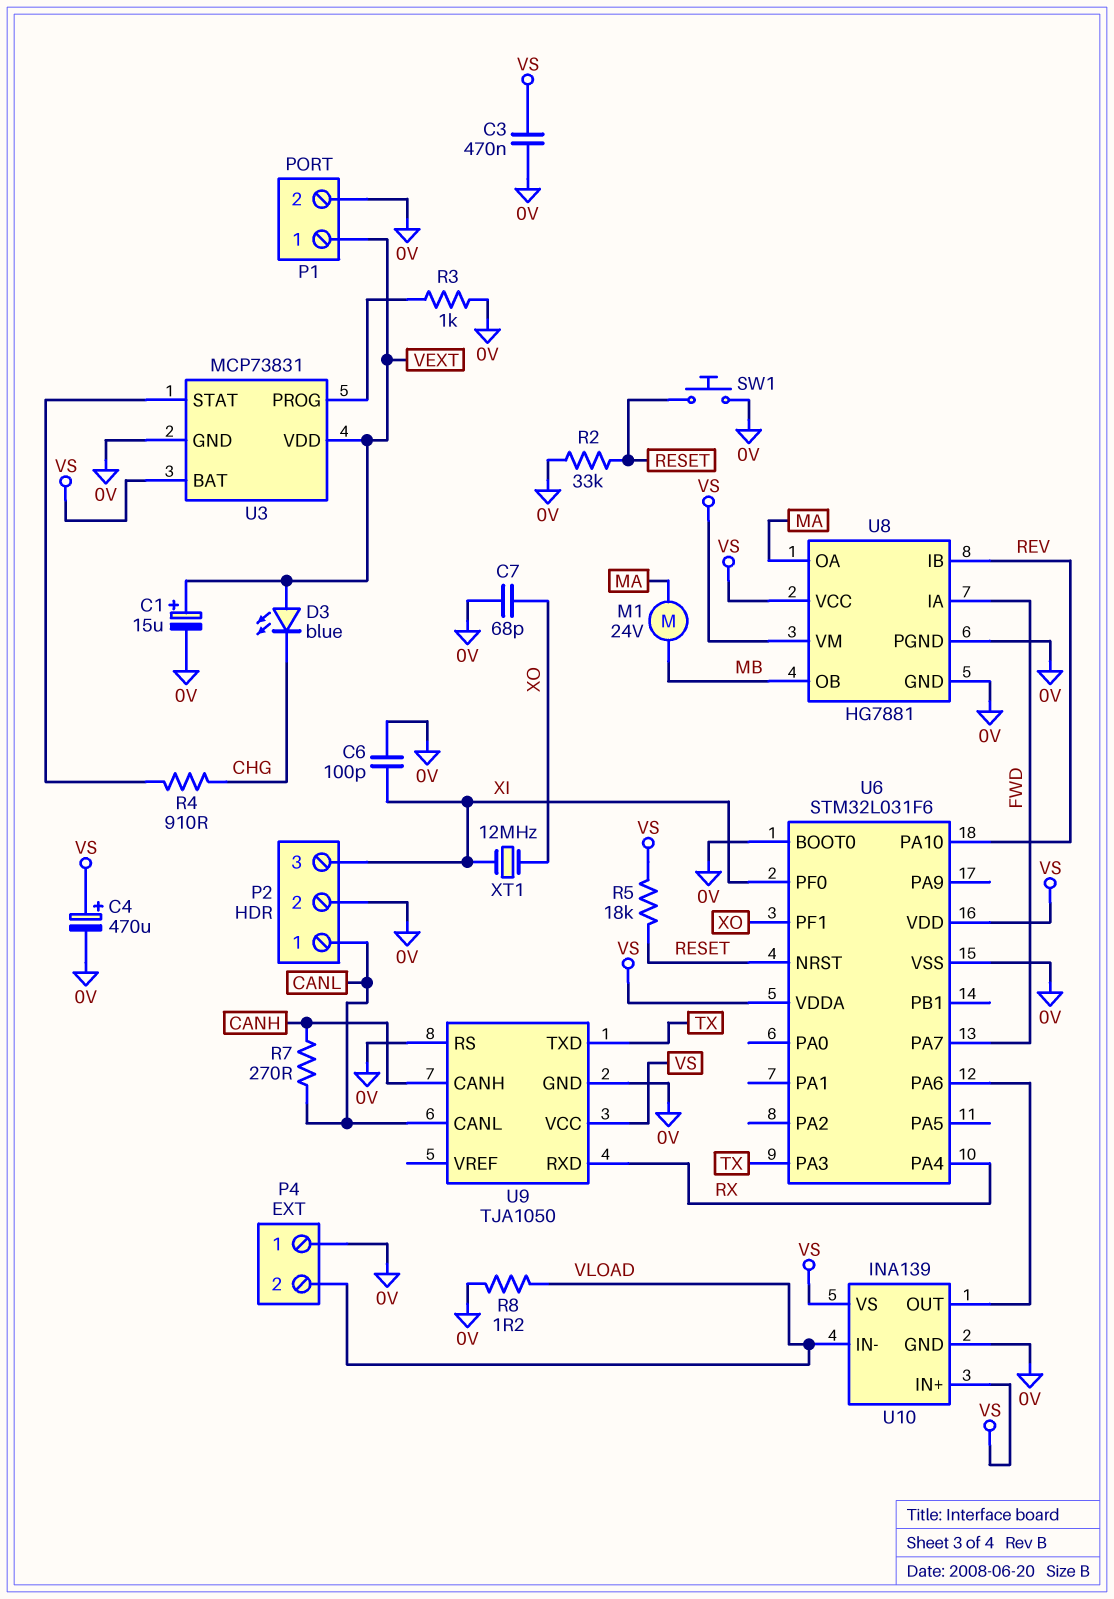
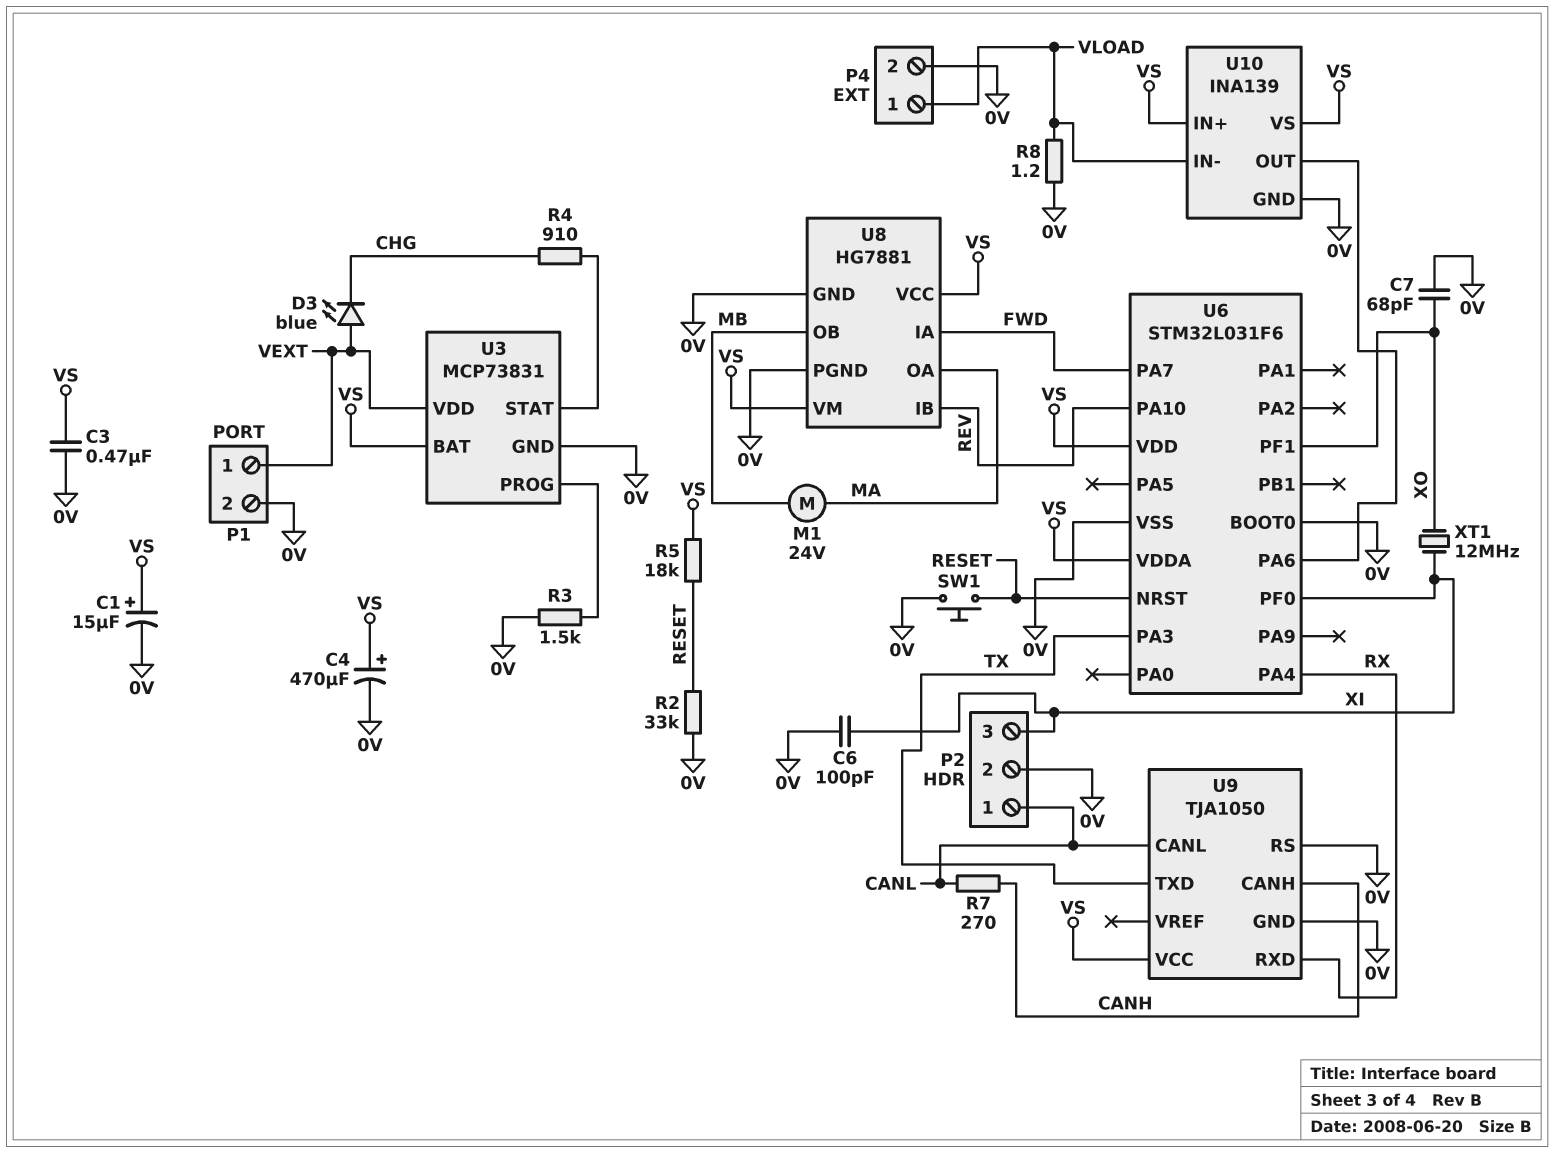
C1: 15uF (plus VEXT, minus 0V) -> 15uF (plus VS, minus 0V)
P4 pin 1: 0V -> VLOAD
P4 pin 2: VLOAD -> 0V
R3: 1k (0V, U3/PROG) -> 1.5k (0V, U3/PROG)

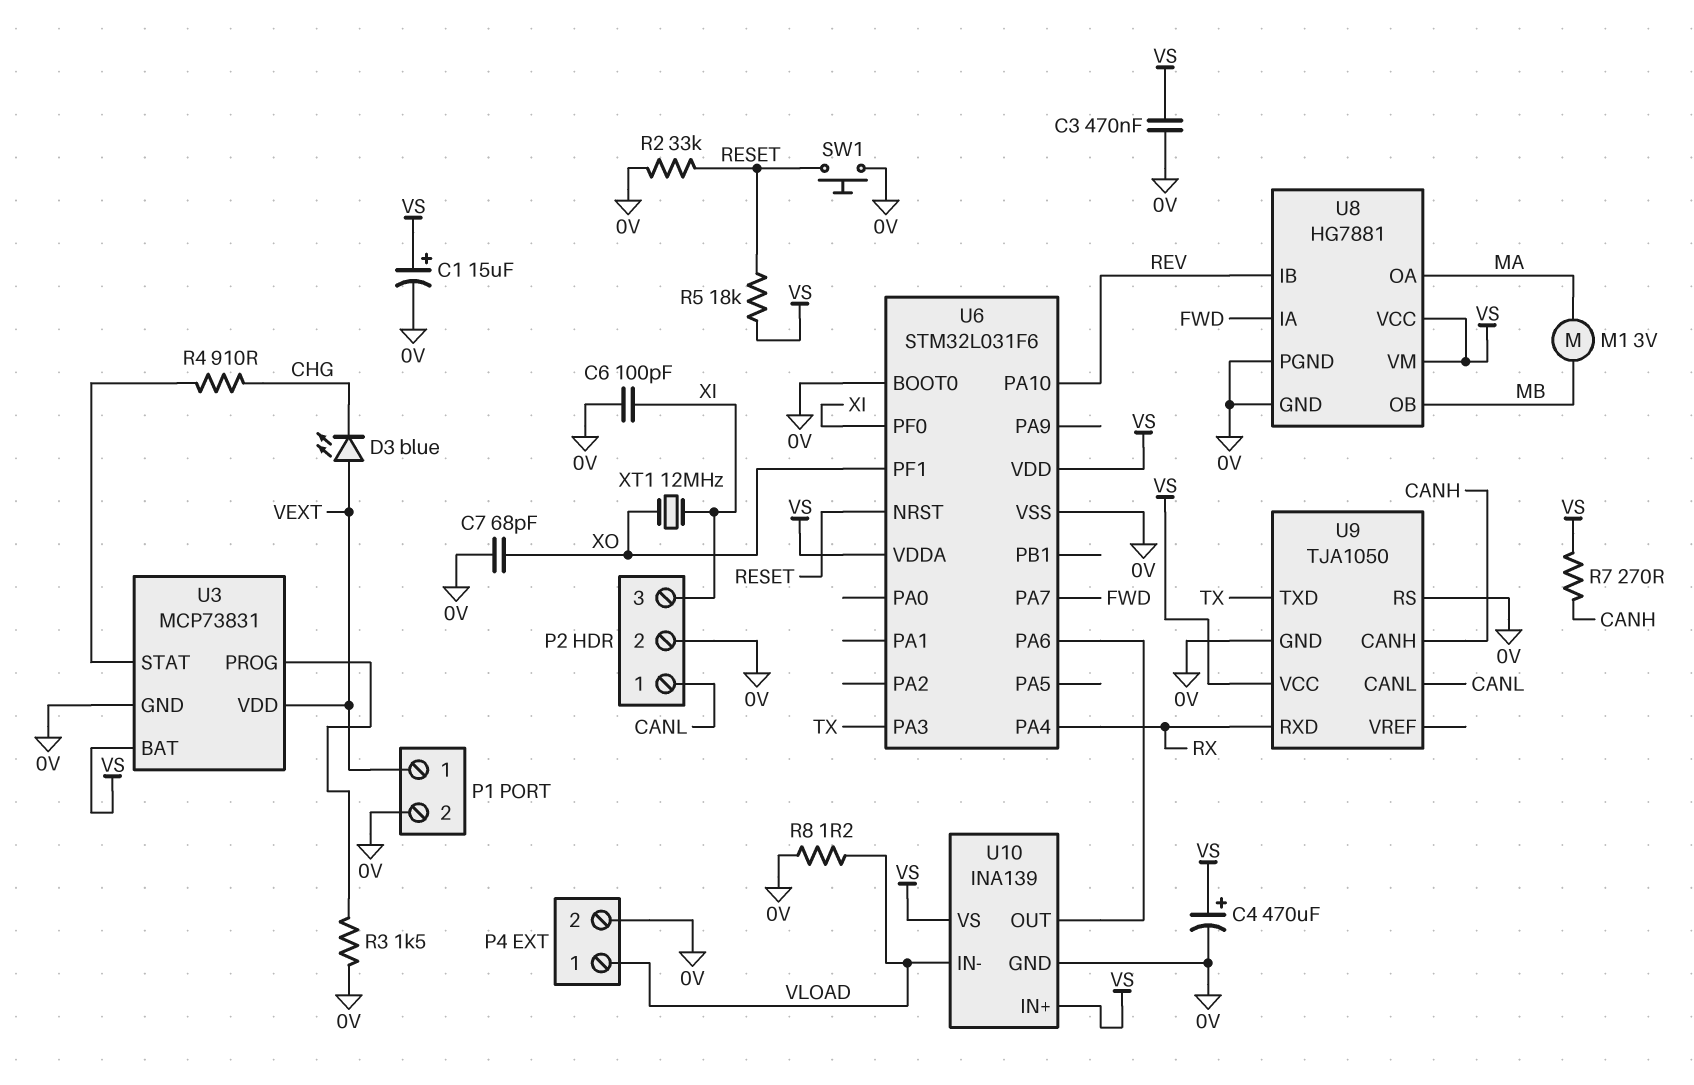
M1: motor 24V (MA, MB) -> motor 3V (MA, MB)
R7: 270 (CANH, CANL) -> 270 (CANH, VS)

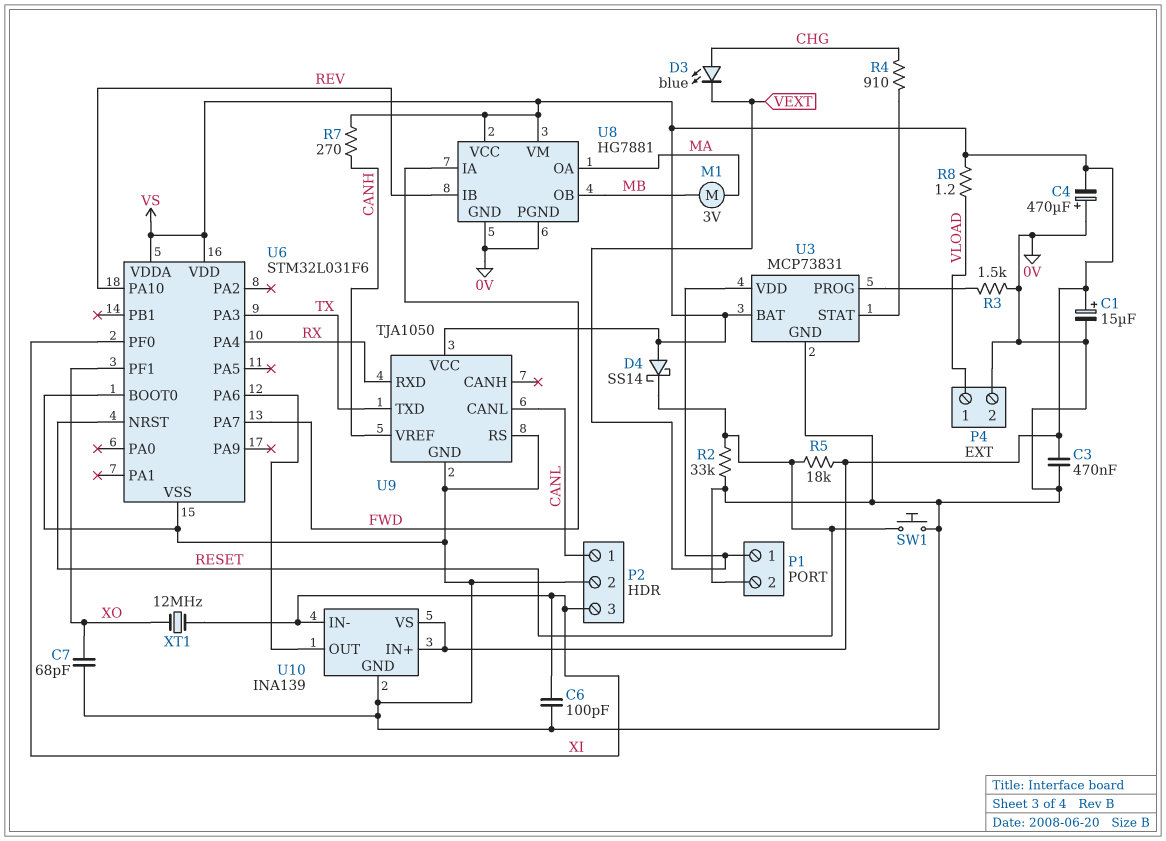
C4: 470uF (plus VS, minus 0V) -> 470uF (plus 0V, minus VS)
D3: LED blue (A VEXT, K CHG) -> LED blue (A CHG, K VEXT)
D4: none -> schottky SS14 (A VS, K RESET)
R8: 1.2 (0V, VLOAD) -> 1.2 (VLOAD, VS)
U9 pin CANH: CANH -> none
U9 pin VREF: none -> CANH
U10 pin IN-: VLOAD -> XI

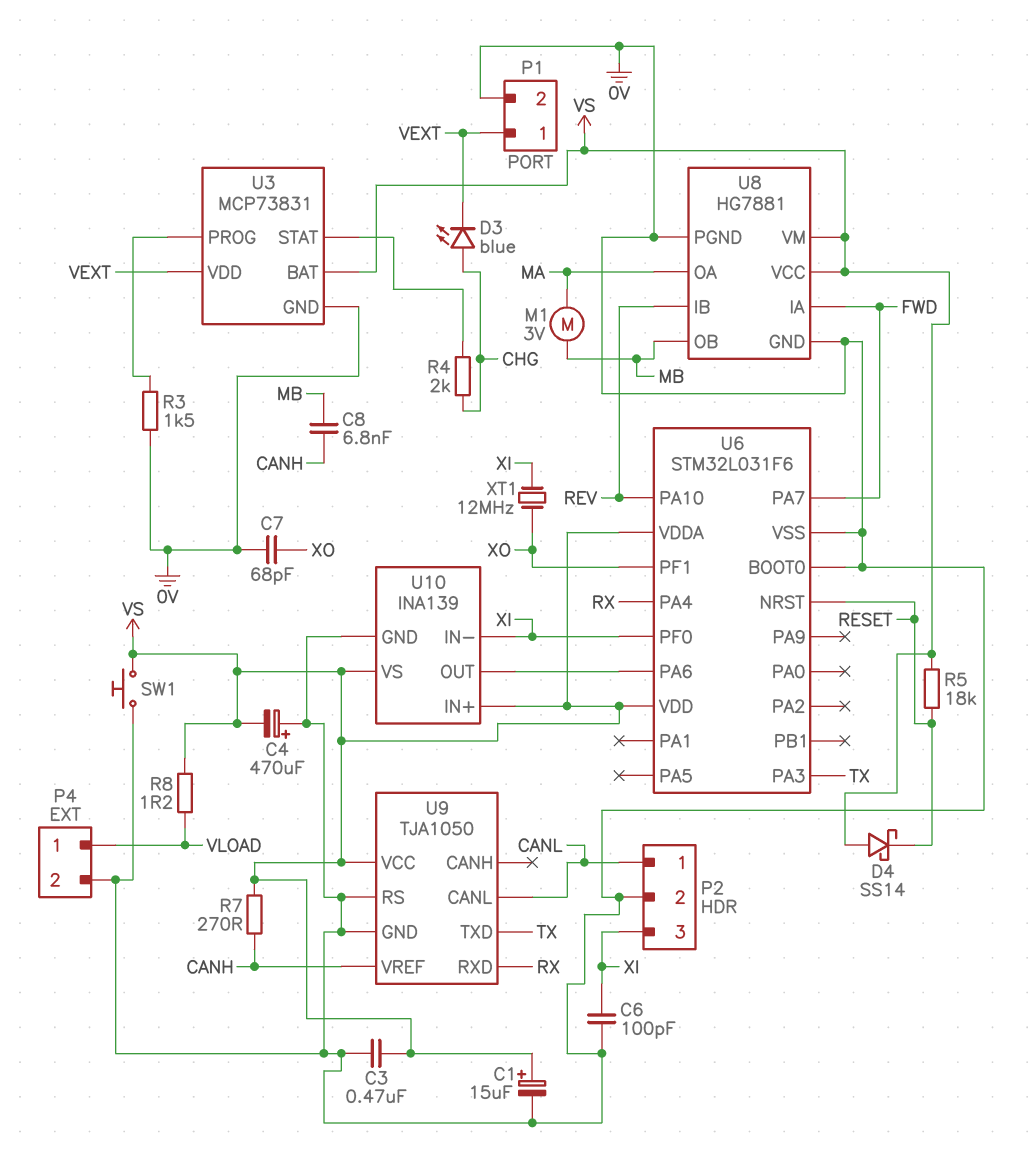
C8: none -> 6.8nF (CANH, MB)
R2: 33k (0V, RESET) -> none
R4: 910 (CHG, U3/STAT) -> 2k (CHG, U3/STAT)
SW1: button (0V, RESET) -> button (0V, VS)

